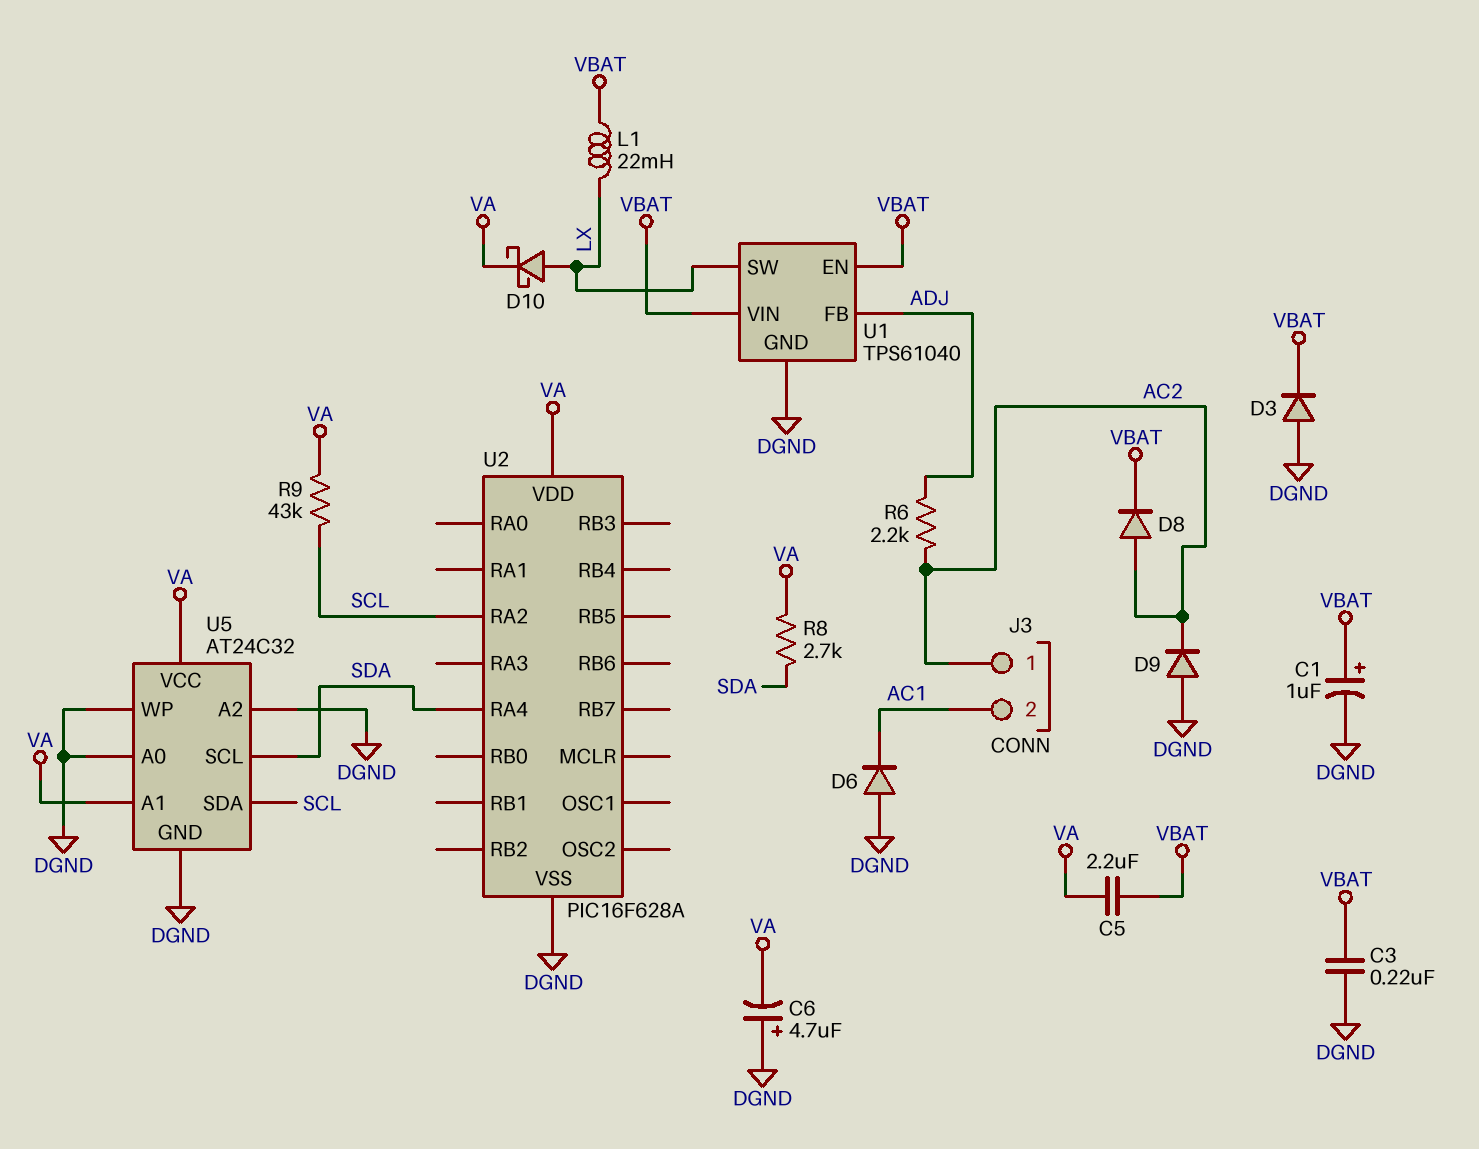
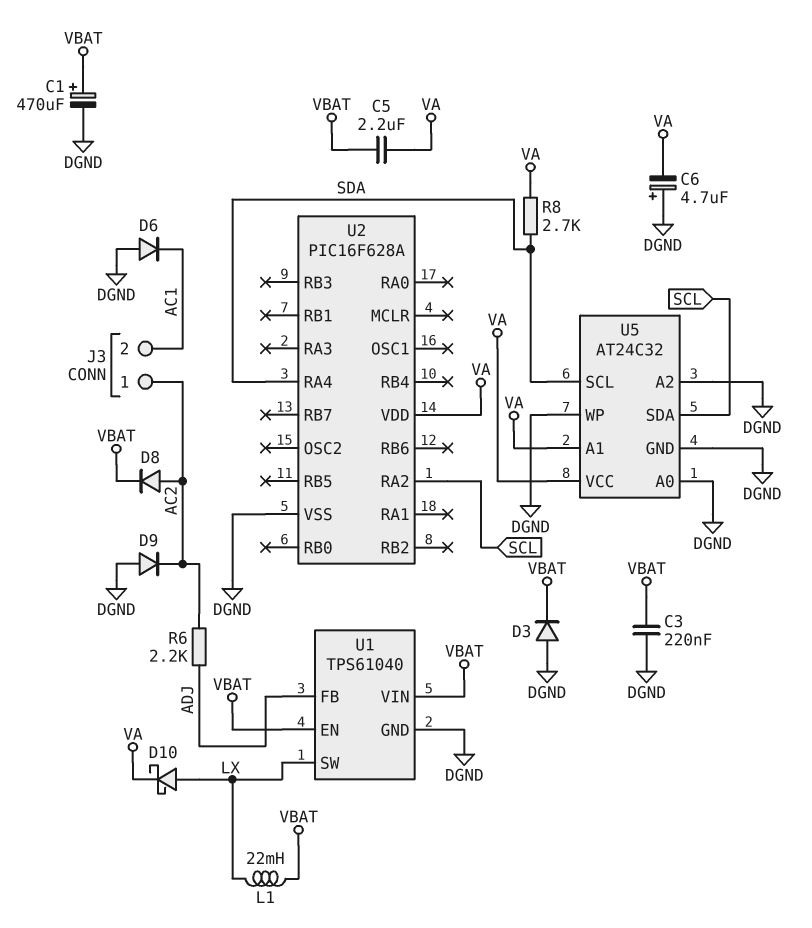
C1: 1uF (plus VBAT, minus DGND) -> 470uF (plus VBAT, minus DGND)
R9: 43k (SCL, VA) -> none

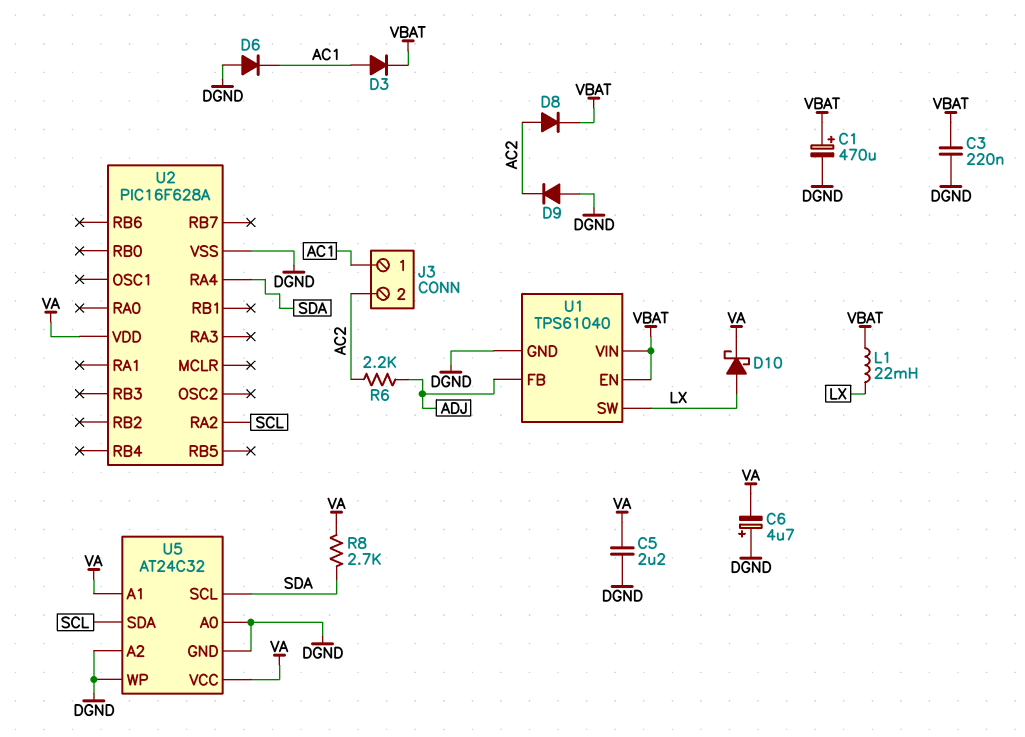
C5: 2.2uF (VA, VBAT) -> 2.2uF (DGND, VA)
D3: diode (A DGND, K VBAT) -> diode (A AC1, K VBAT)
J3 pin 1: AC2 -> AC1
J3 pin 2: AC1 -> AC2

